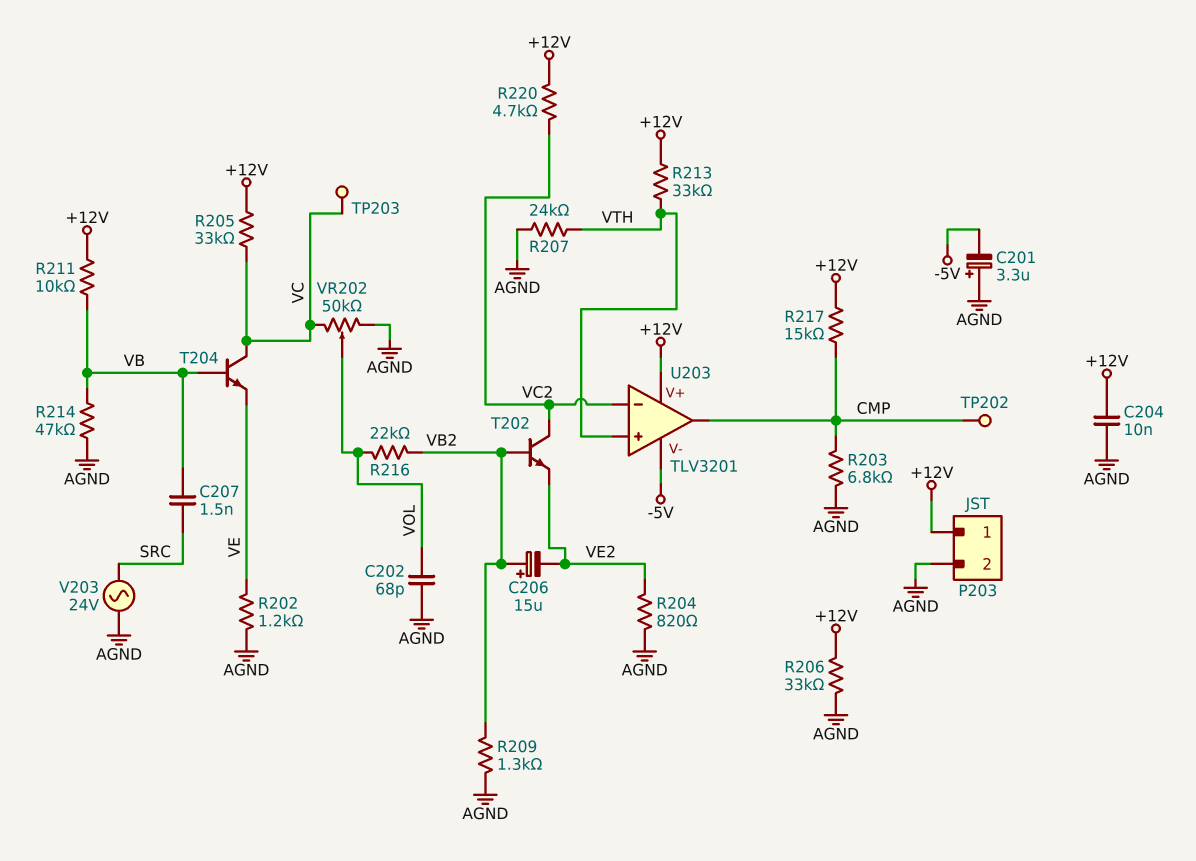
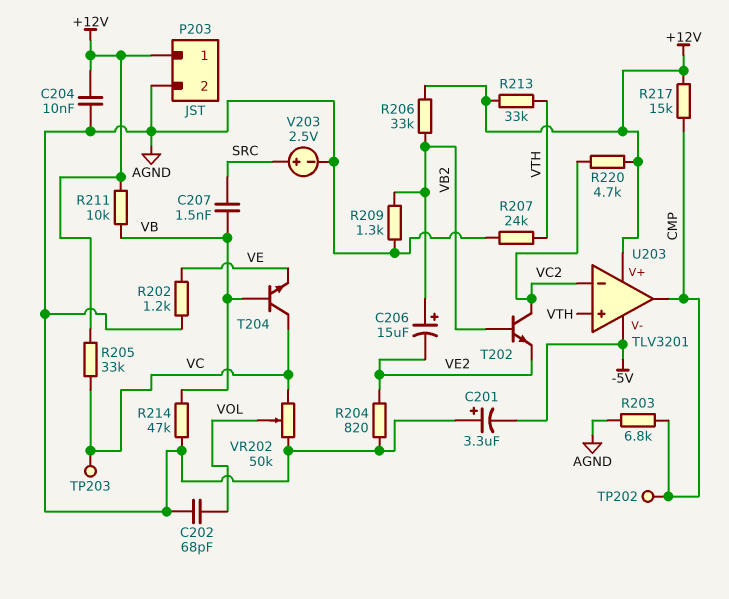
R206: 33k (+12V, AGND) -> 33k (+12V, VB2)
R216: 22k (VB2, VOL) -> none
V203: AC 24V (AGND, SRC) -> 2.5V (plus SRC, minus AGND)

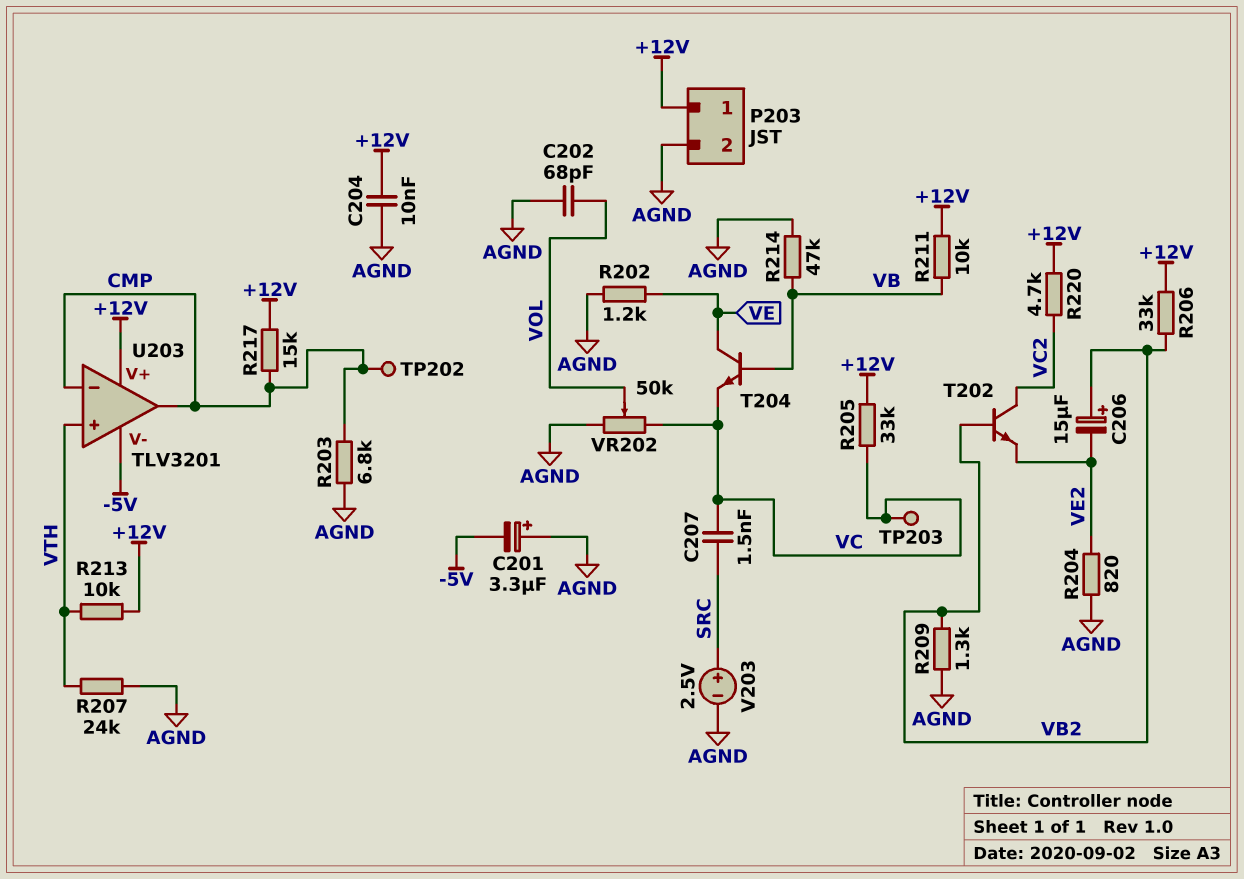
C207: 1.5nF (SRC, VB) -> 1.5nF (SRC, VC)
R213: 33k (+12V, VTH) -> 10k (+12V, VTH)
T204: NPN (B VB, C VC, E VE) -> NPN (B VB, C VE, E VC)
U203 pin in-: VC2 -> CMP

